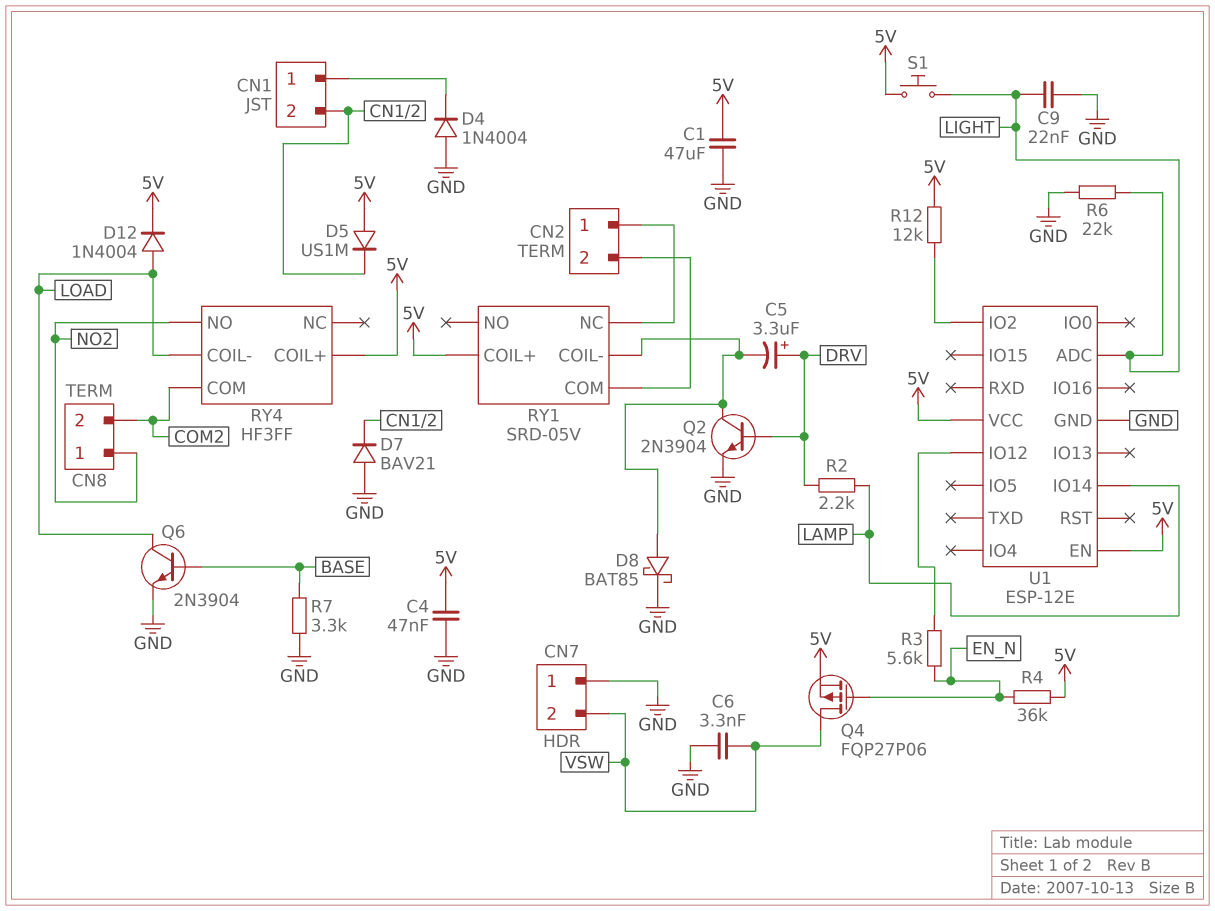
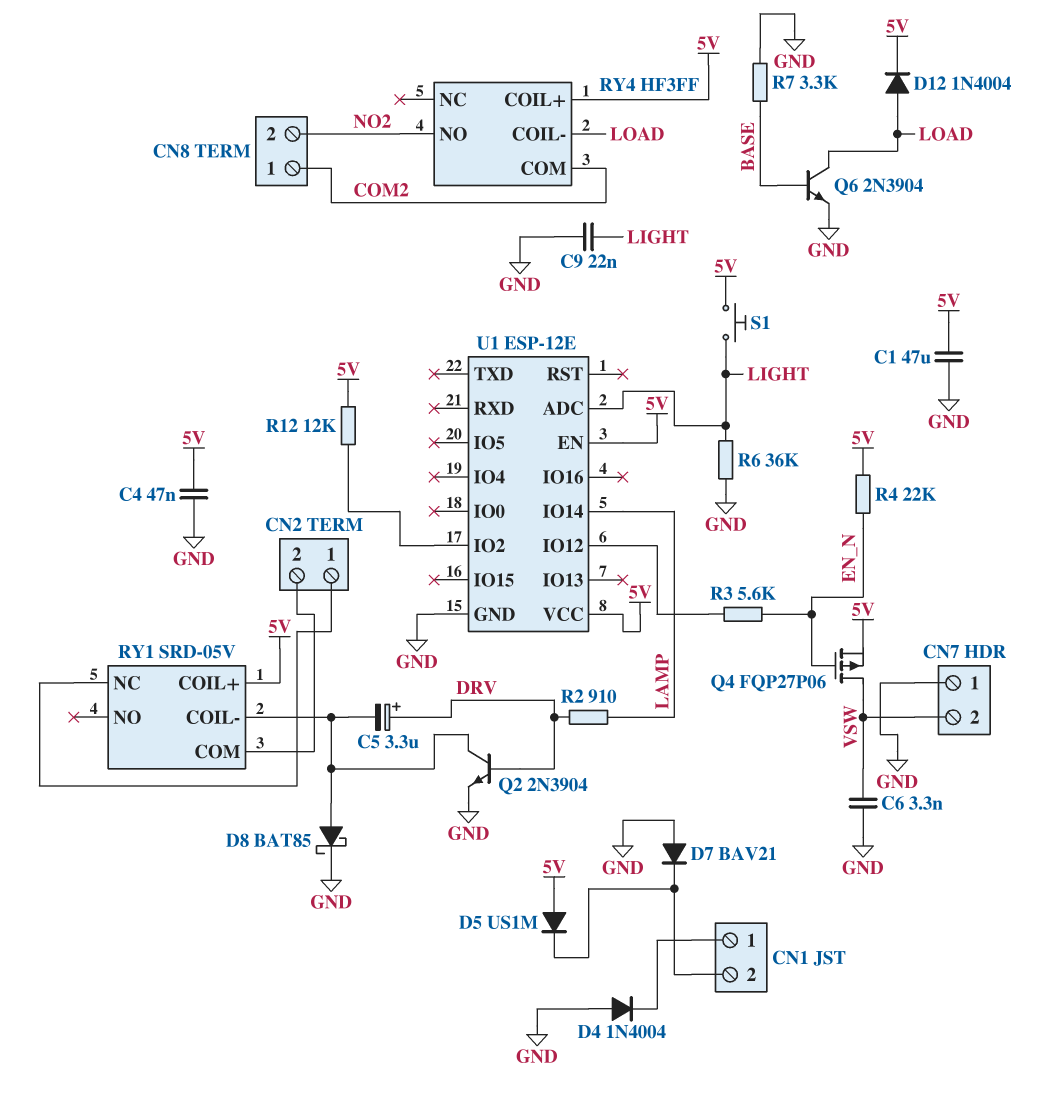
CN8 pin 1: NO2 -> COM2
CN8 pin 2: COM2 -> NO2
R2: 2.2k (DRV, LAMP) -> 910 (DRV, LAMP)
R4: 36k (5V, EN_N) -> 22k (5V, EN_N)
R6: 22k (GND, LIGHT) -> 36k (GND, LIGHT)

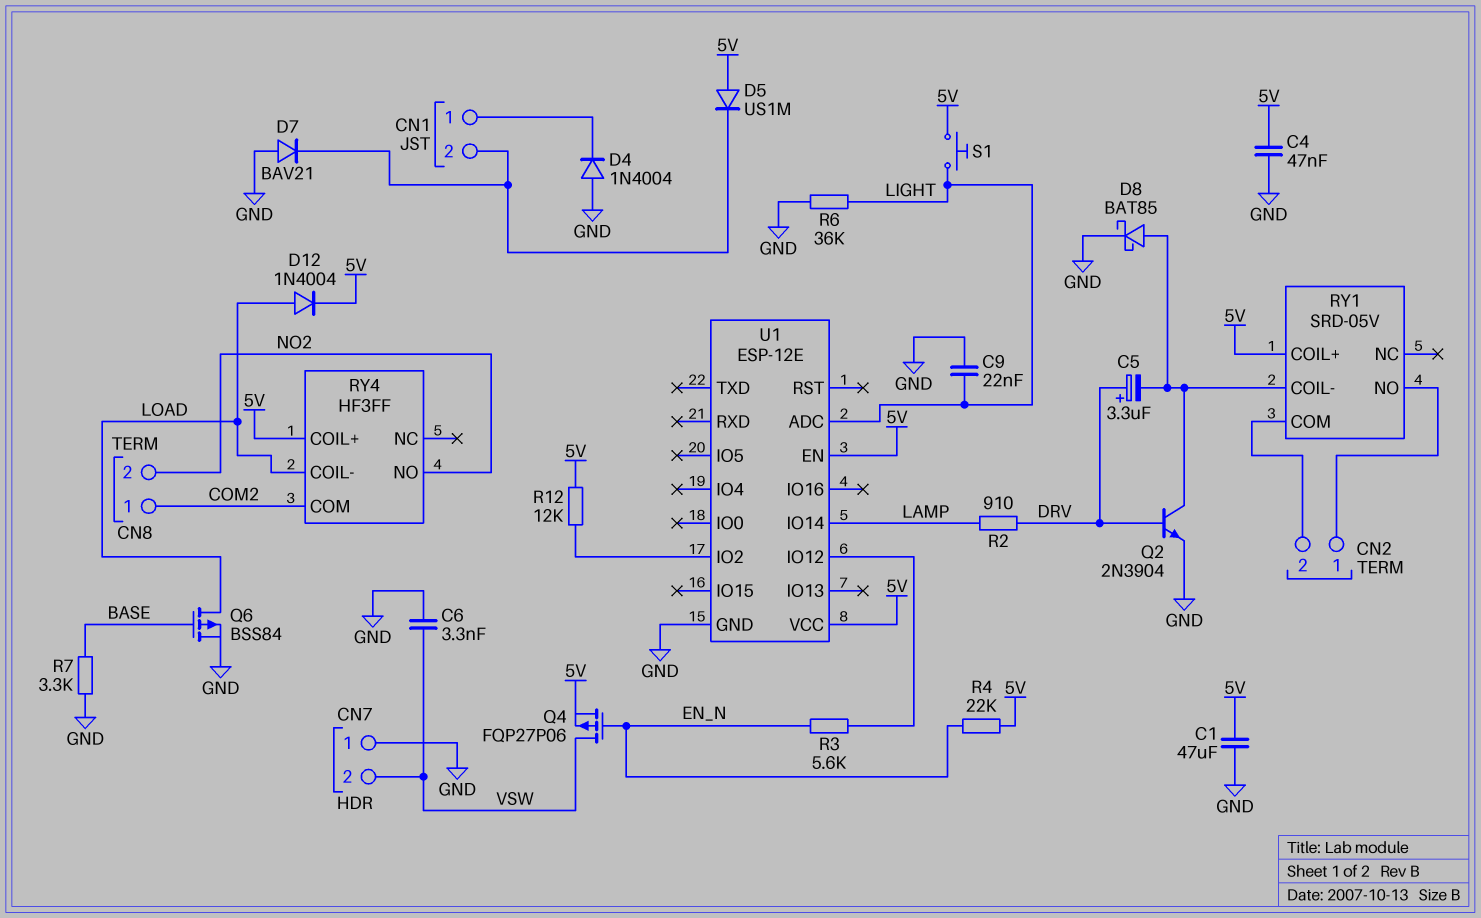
Q6: NPN 2N3904 (B BASE, C LOAD, E GND) -> PMOS BSS84 (G BASE, D LOAD, S GND)
RY1 pin NC: CN2/1 -> none
RY1 pin NO: none -> CN2/1

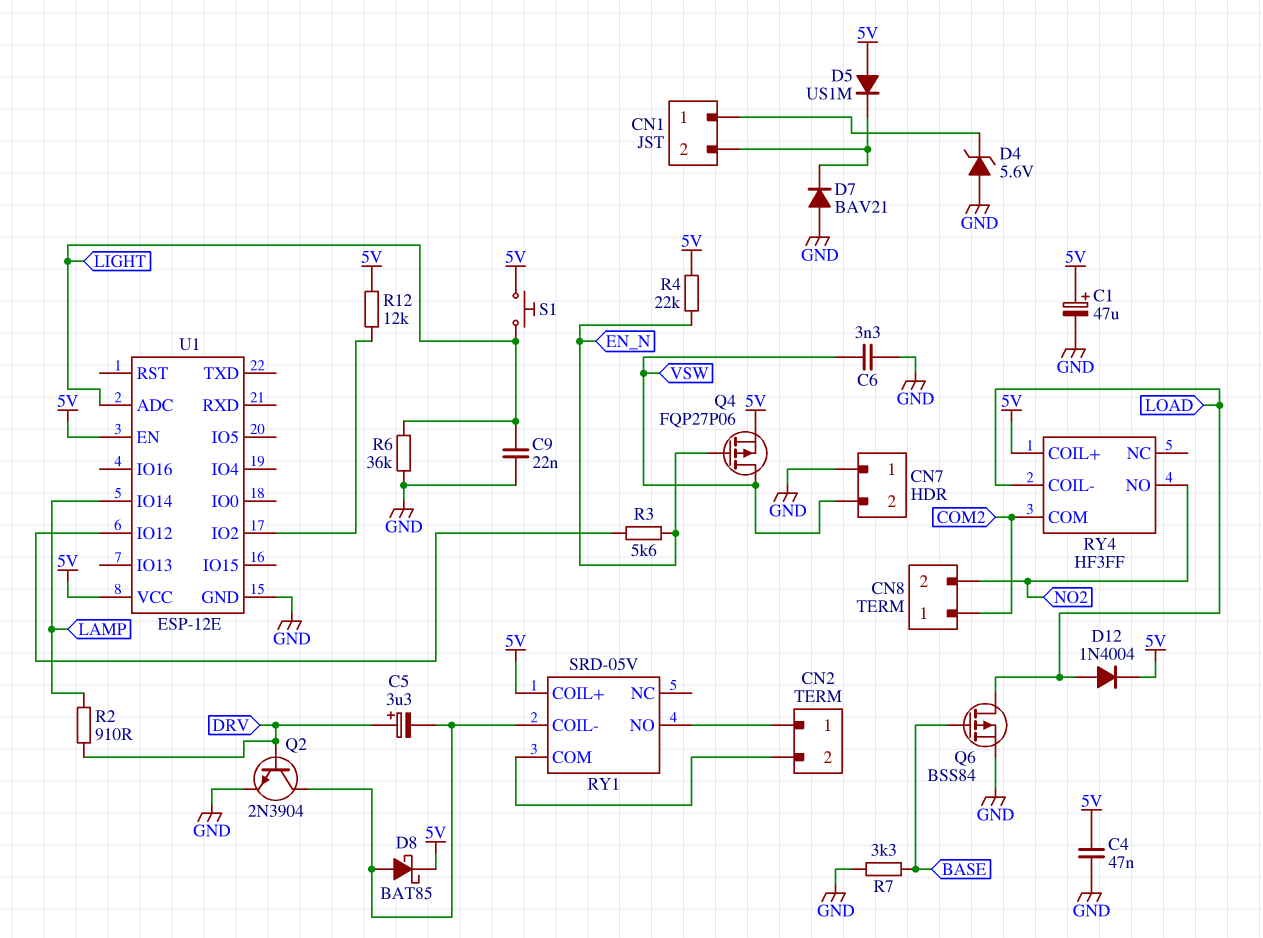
C1: 47uF (5V, GND) -> 47uF (plus 5V, minus GND)
D4: diode 1N4004 (A GND, K CN1/1) -> zener 5.6V (A GND, K CN1/1)
D8: schottky BAT85 (A RY1/COIL-, K GND) -> schottky BAT85 (A RY1/COIL-, K 5V)

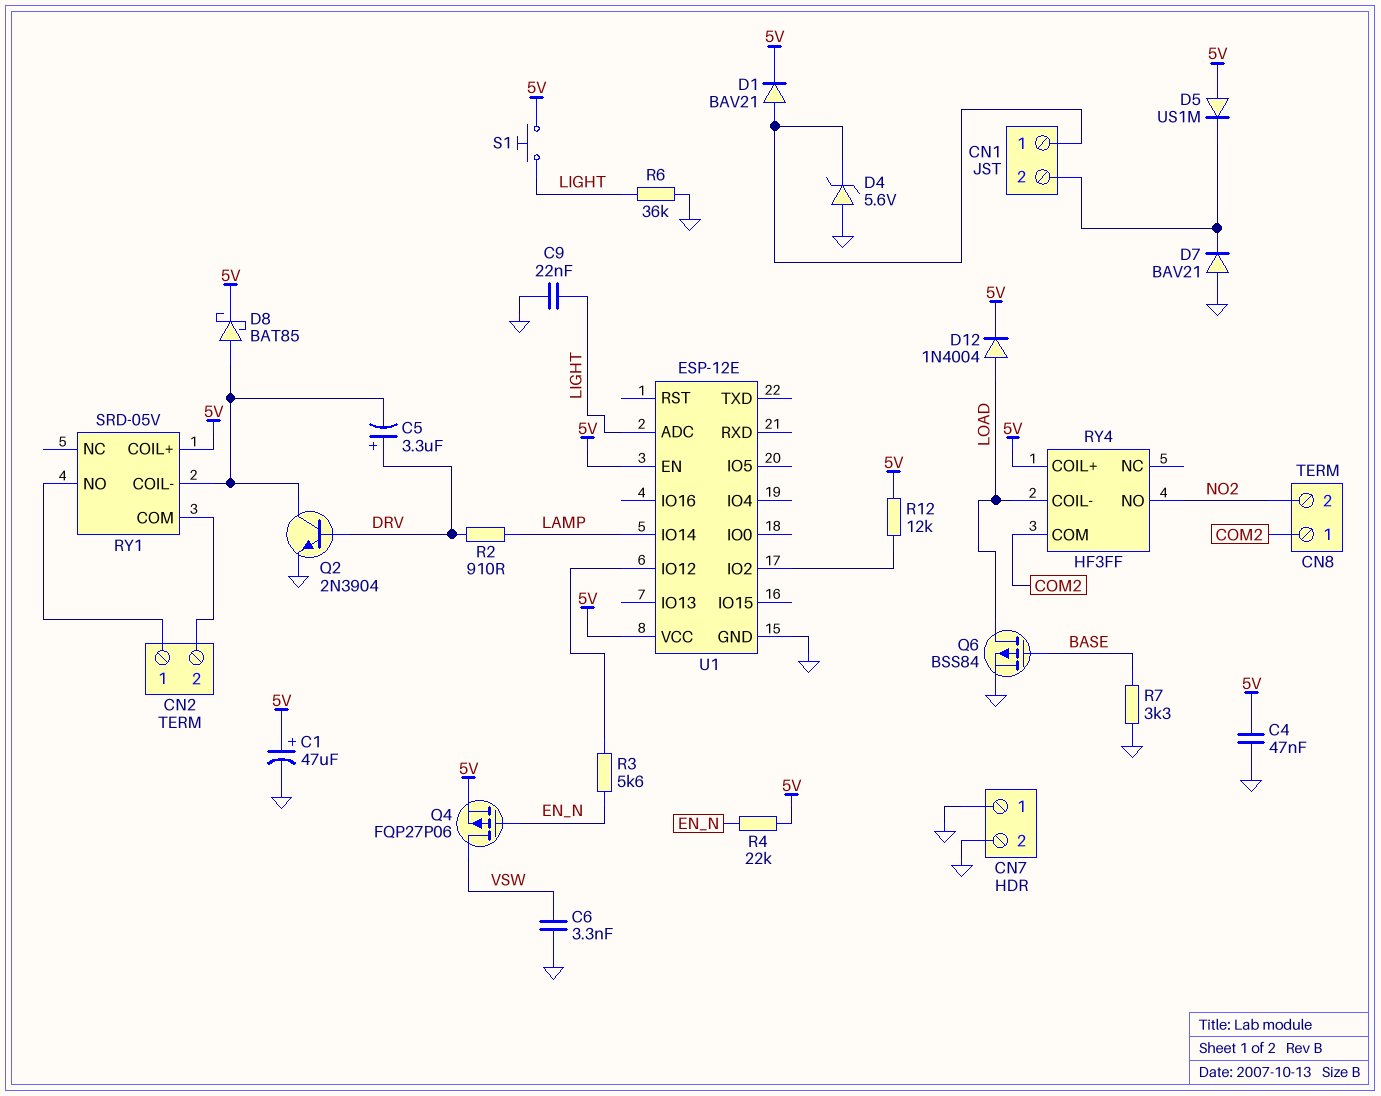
CN7 pin 2: VSW -> GND
D1: none -> diode BAV21 (A CN1/1, K 5V)

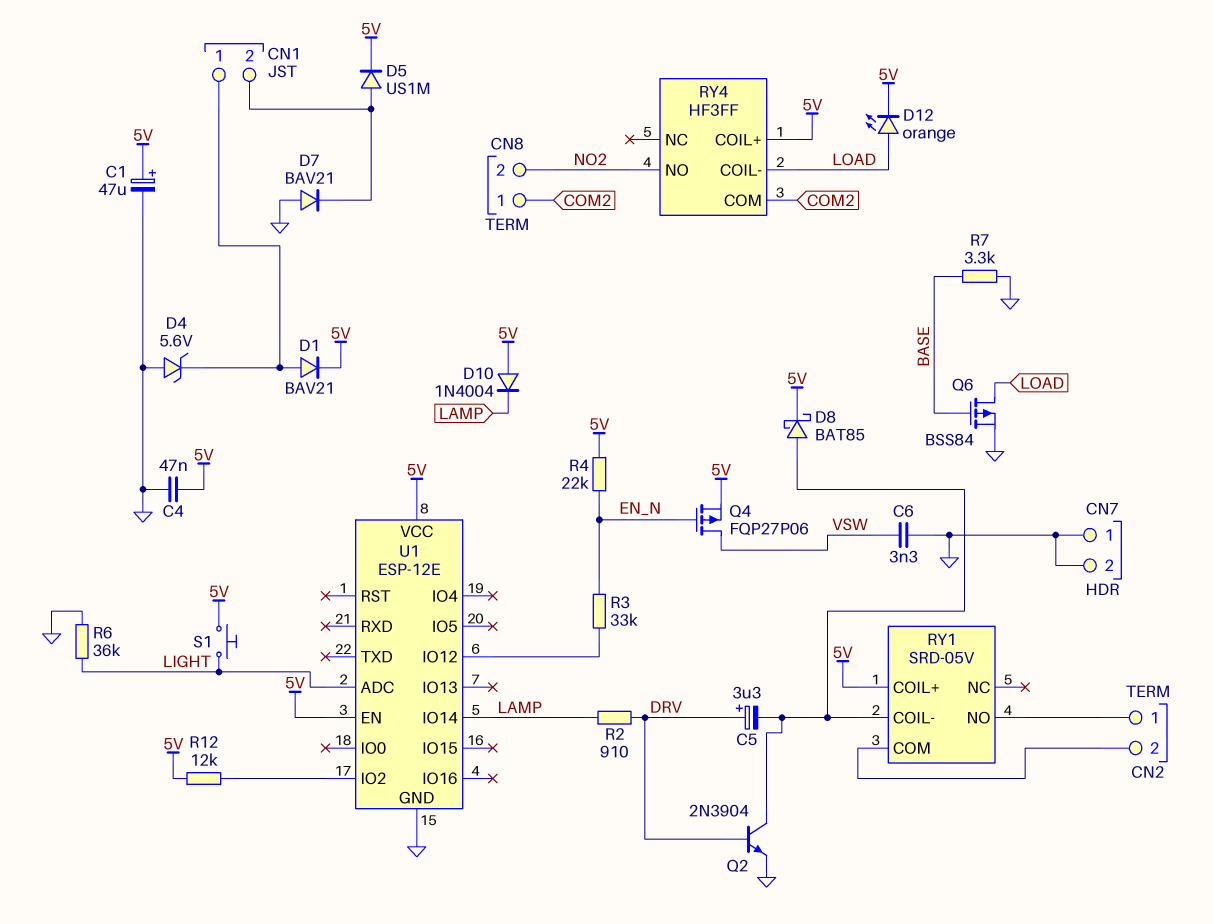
C9: 22nF (GND, LIGHT) -> none
D5: diode US1M (A 5V, K CN1/2) -> diode US1M (A CN1/2, K 5V)
D10: none -> diode 1N4004 (A 5V, K LAMP)
D12: diode 1N4004 (A LOAD, K 5V) -> LED orange (A LOAD, K 5V)
R3: 5.6k (EN_N, U1/IO12) -> 33k (EN_N, U1/IO12)

